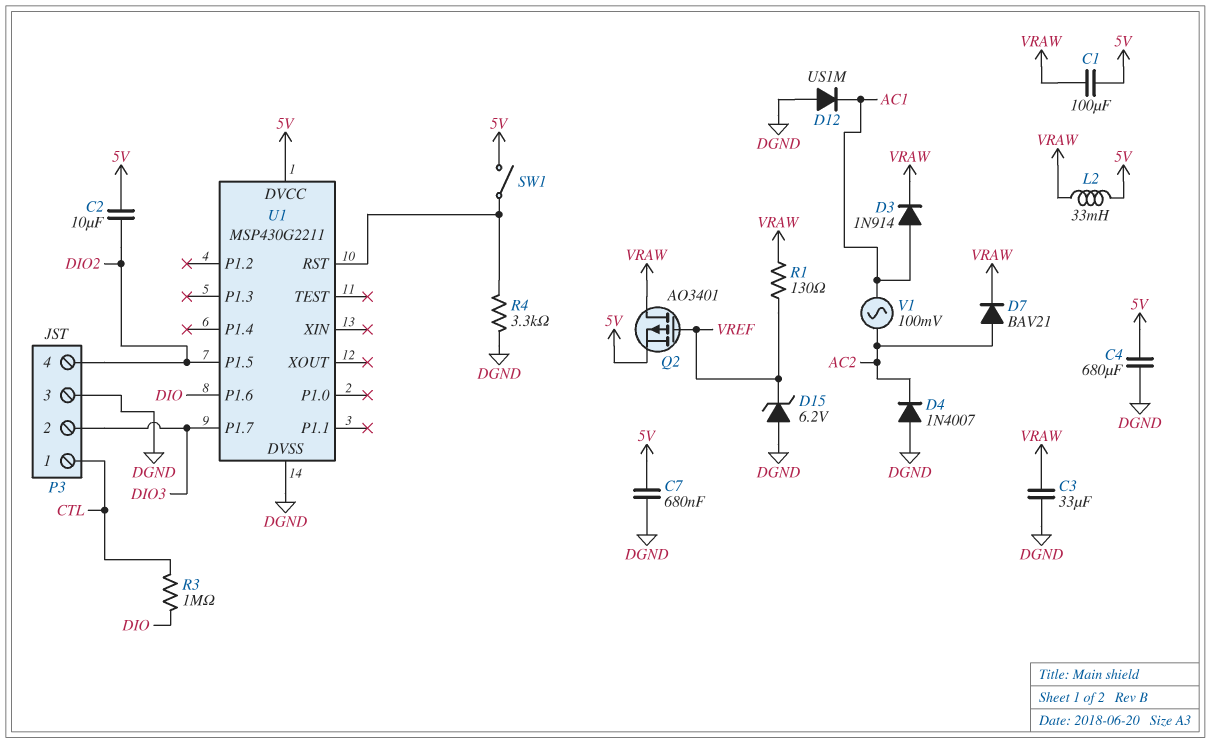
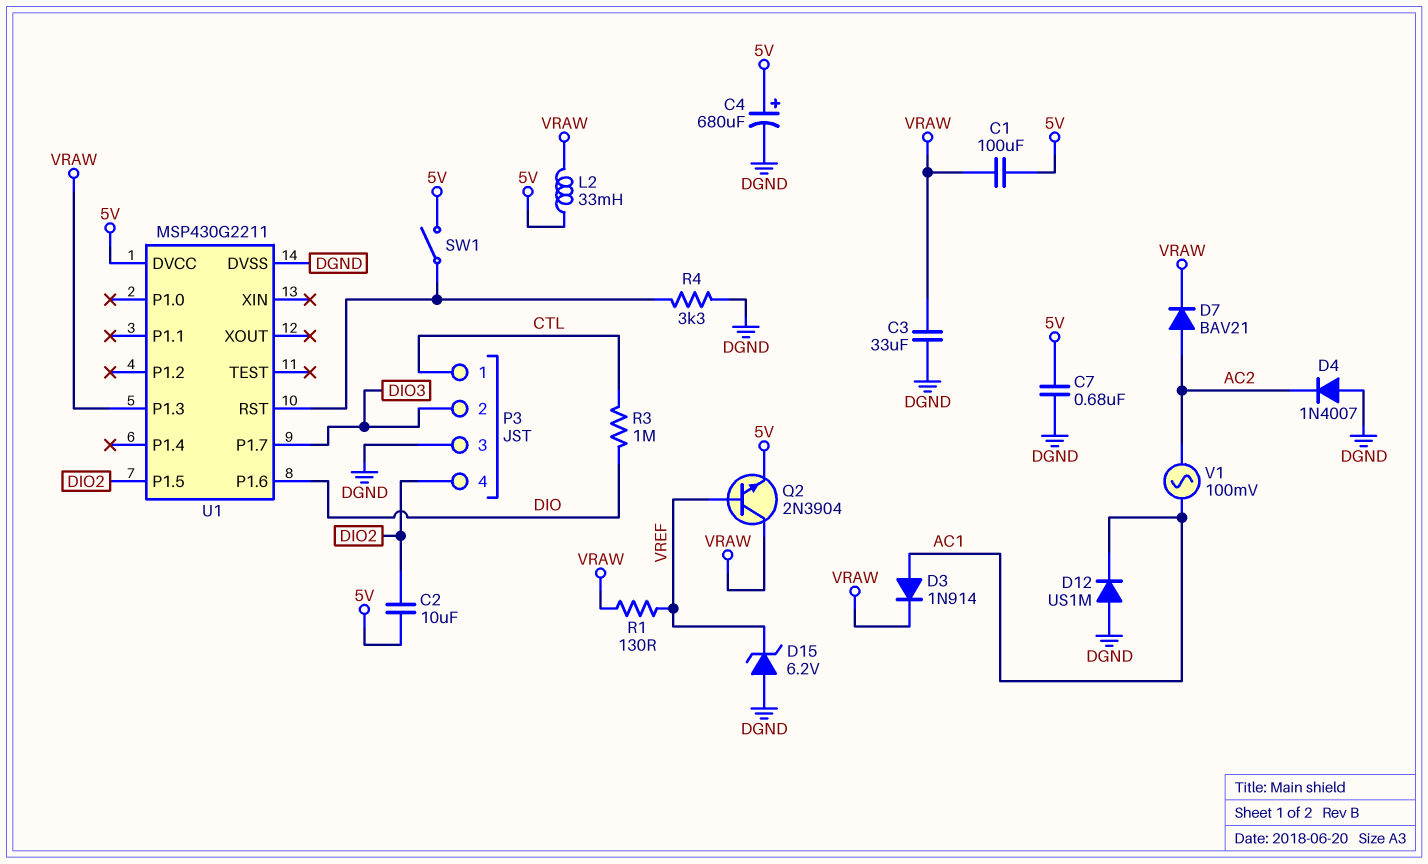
C4: 680uF (5V, DGND) -> 680uF (plus 5V, minus DGND)
Q2: PMOS AO3401 (G VREF, D VRAW, S 5V) -> NPN 2N3904 (B VREF, C VRAW, E 5V)
U1 pin P1.3: none -> VRAW

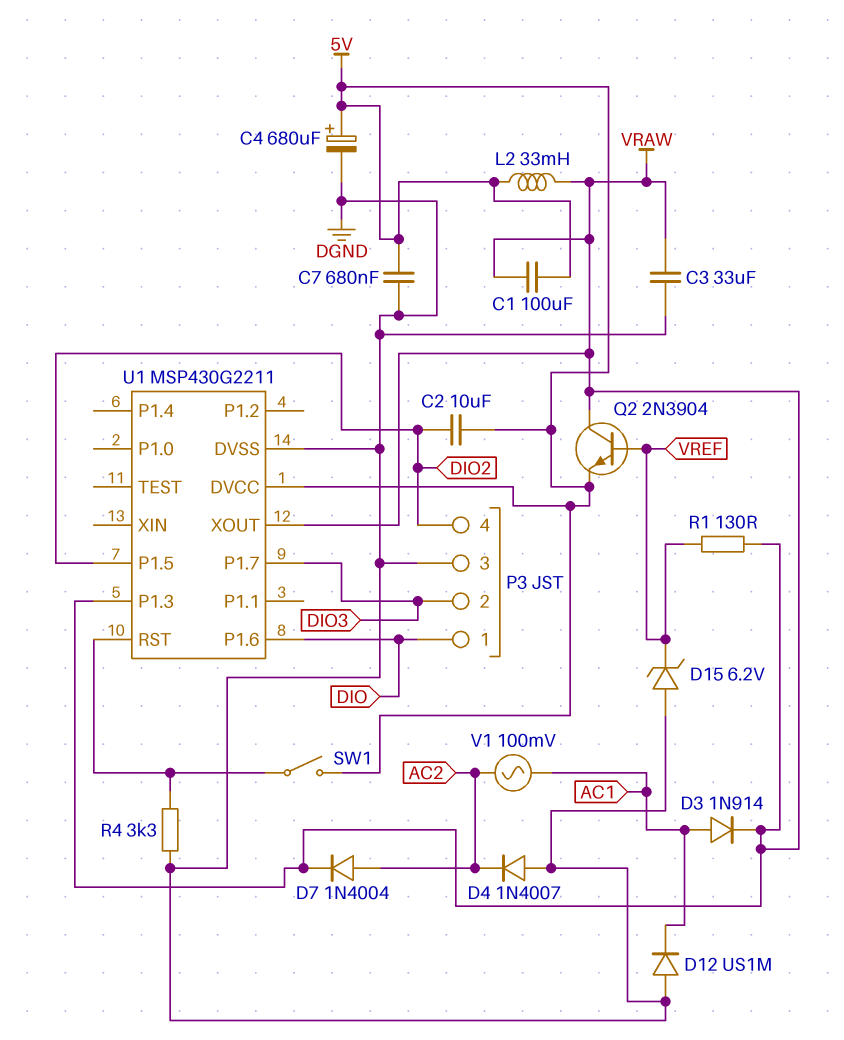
D7: diode BAV21 (A AC2, K VRAW) -> diode 1N4004 (A AC2, K VRAW)
P3 pin 1: CTL -> DIO
R3: 1M (CTL, DIO) -> none
U1 pin XOUT: none -> VRAW

